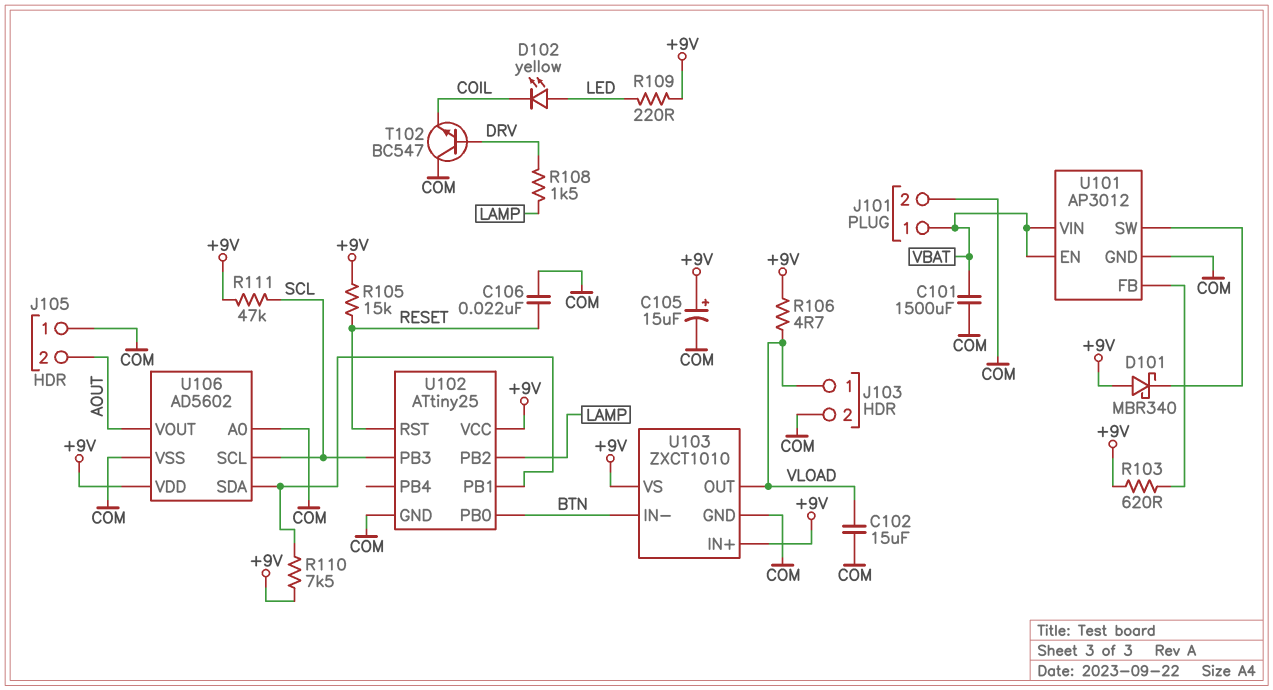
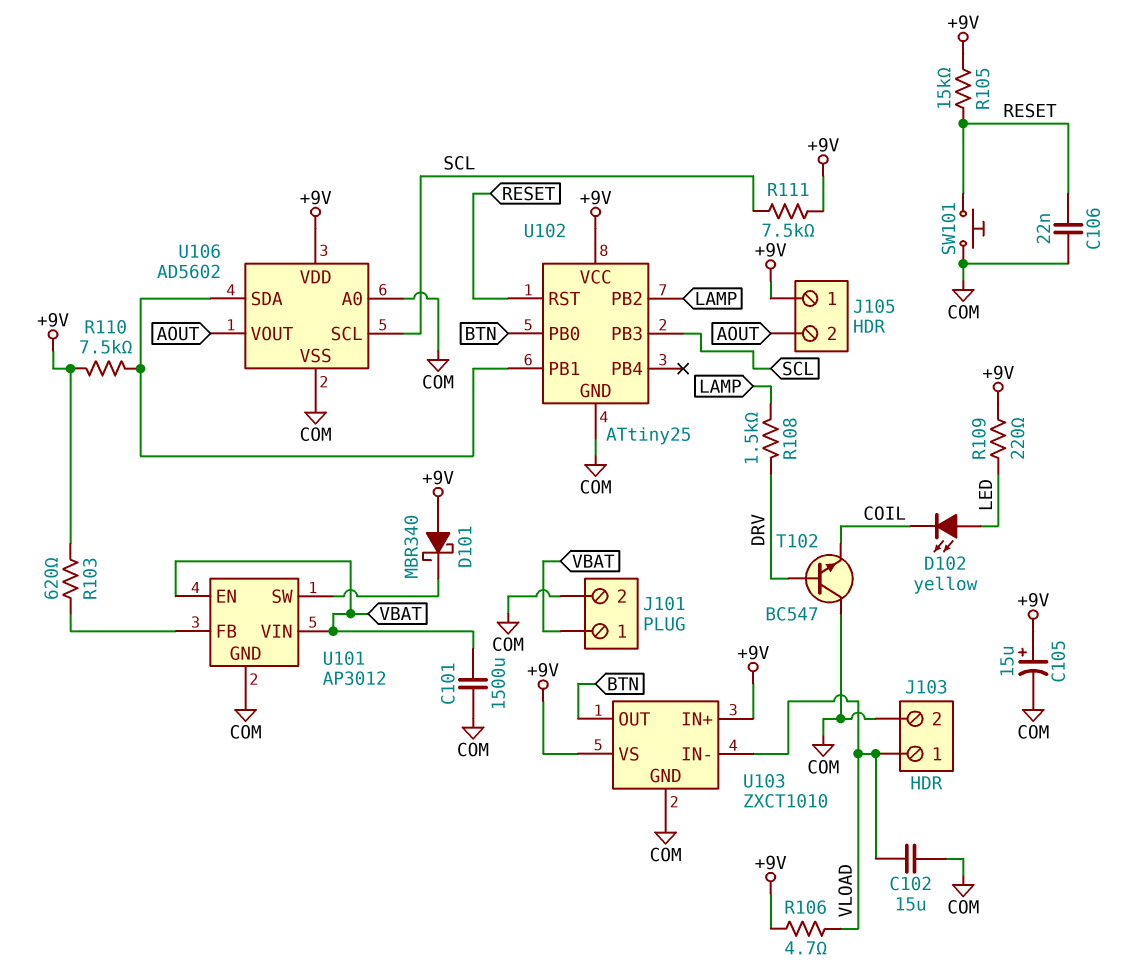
J105 pin 1: COM -> +9V
R111: 47k (+9V, SCL) -> 7.5k (+9V, SCL)
SW101: none -> button (COM, RESET)
U103 pin IN-: BTN -> VLOAD
U103 pin OUT: VLOAD -> BTN

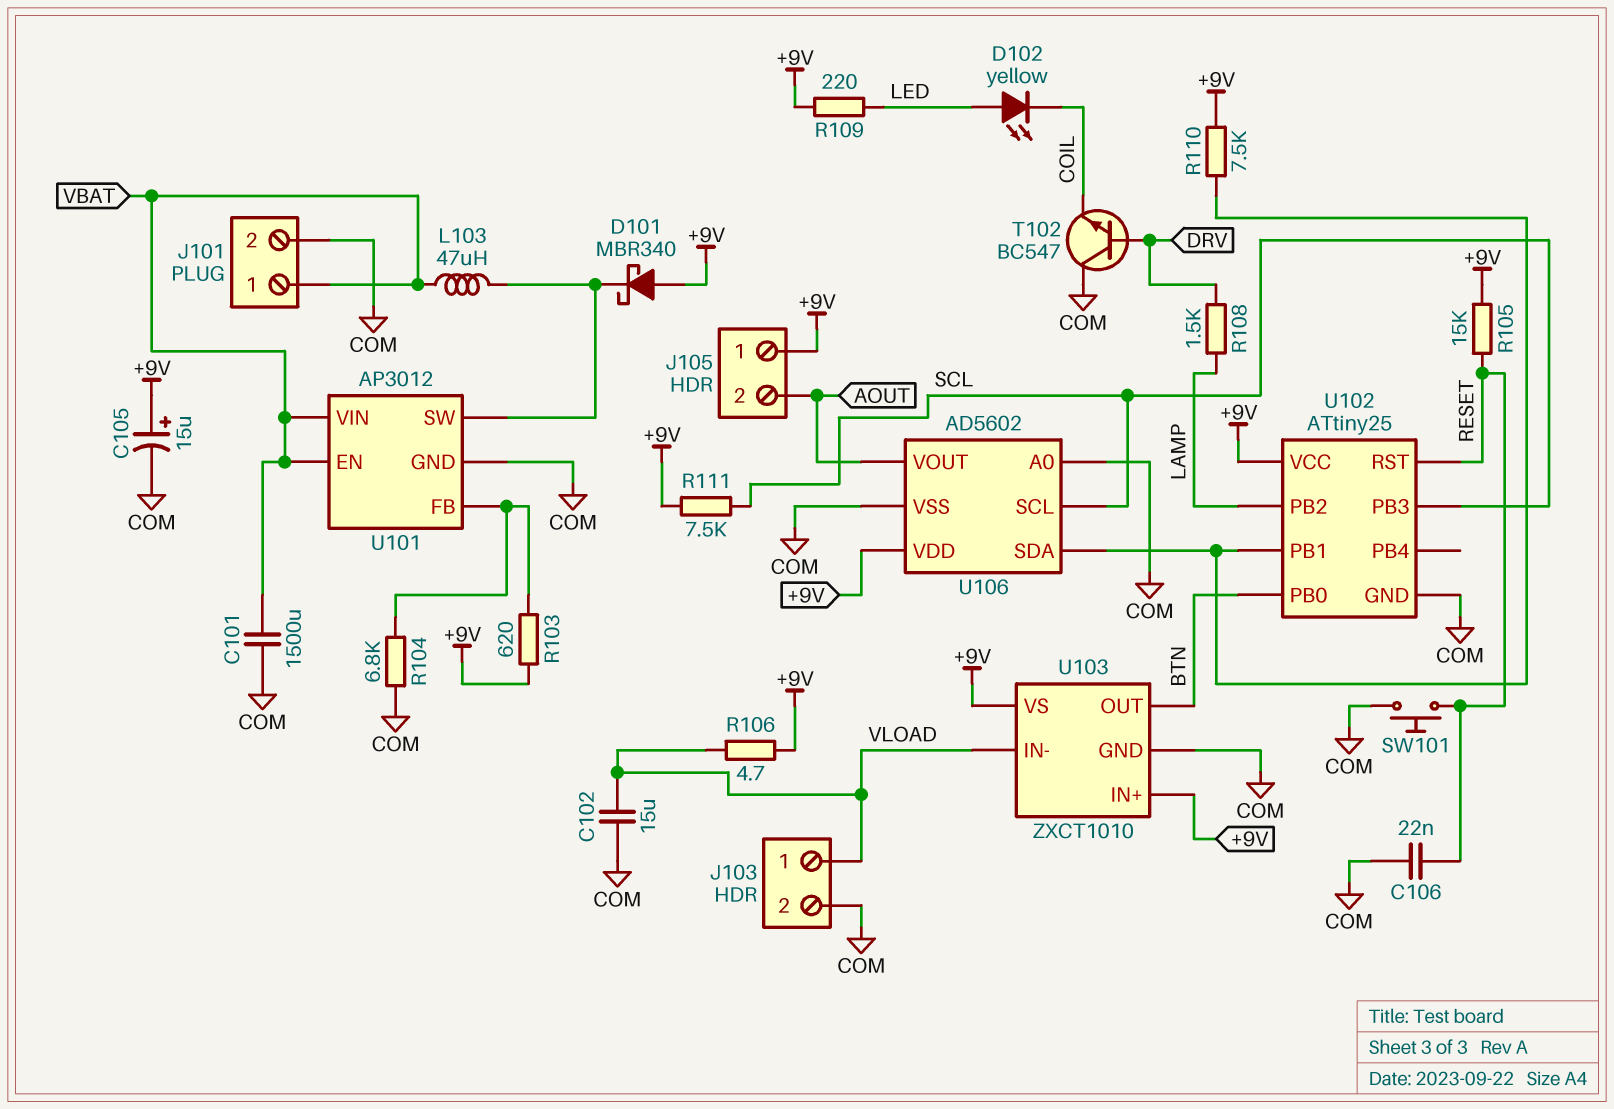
L103: none -> 47uH (U101/SW, VBAT)
R104: none -> 6.8k (COM, U101/FB)

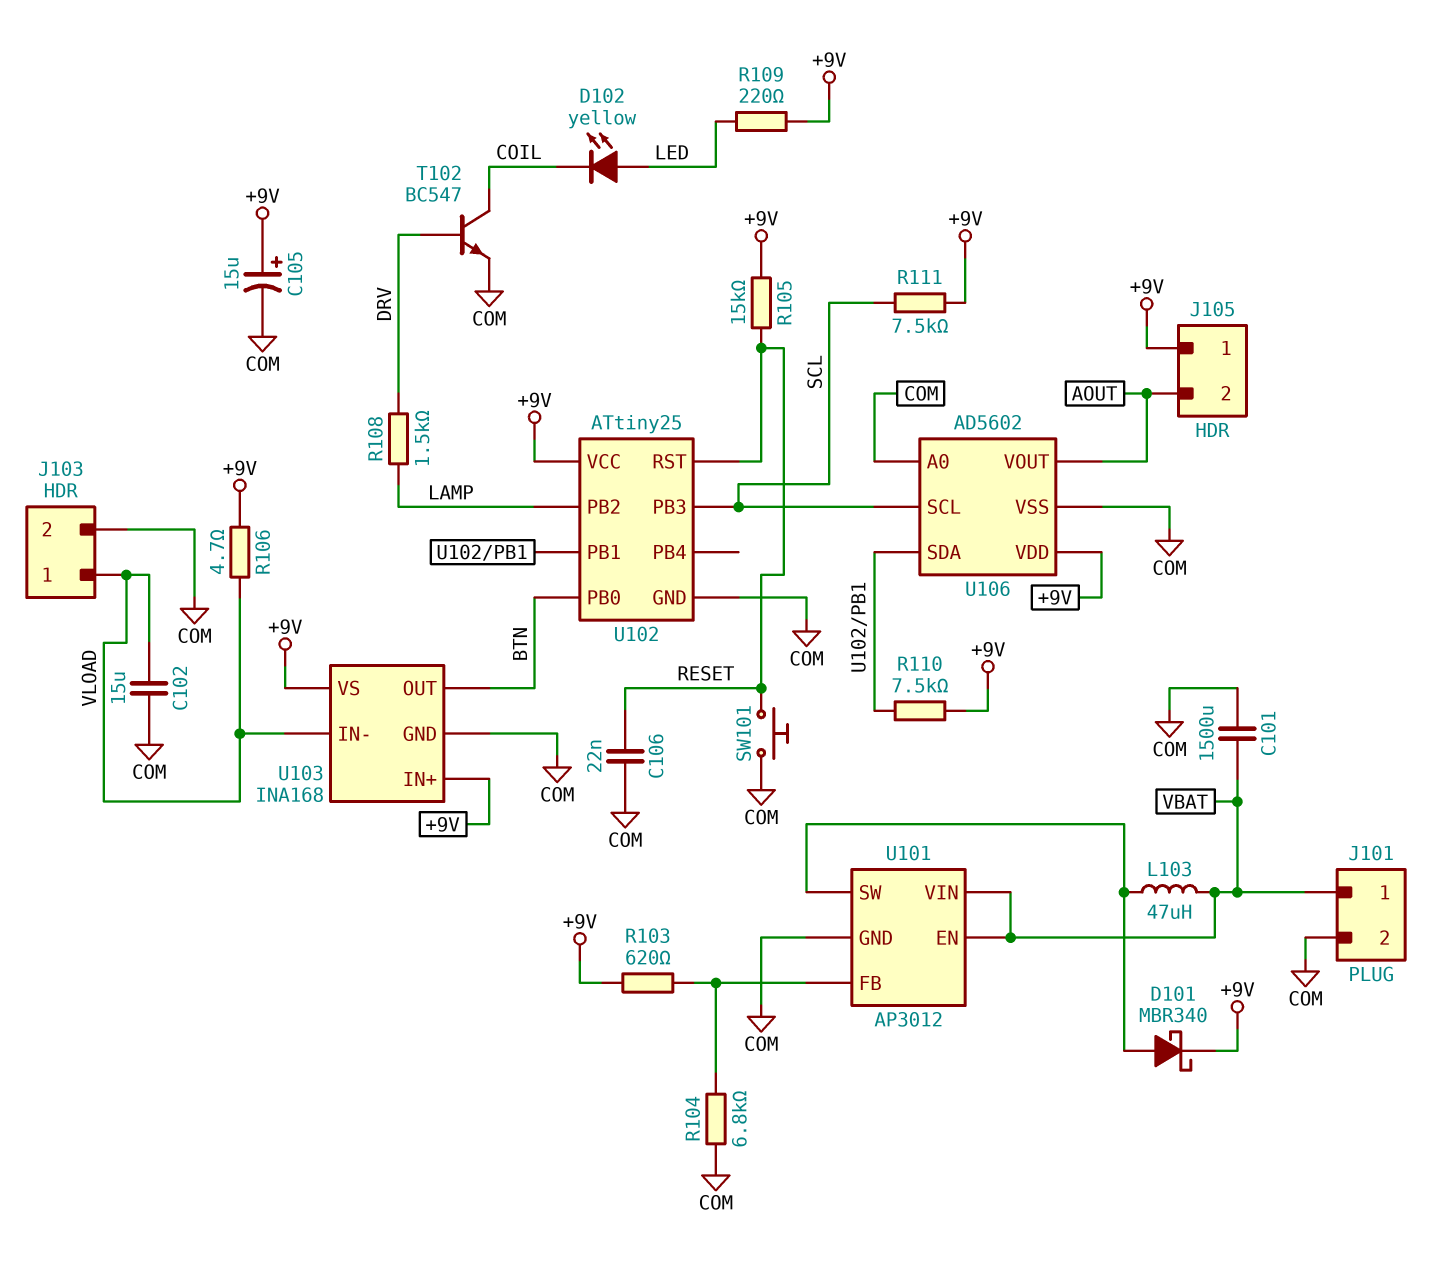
D101: schottky MBR340 (A +9V, K U101/SW) -> schottky MBR340 (A U101/SW, K +9V)
T102: NPN BC547 (B DRV, C COM, E COIL) -> NPN BC547 (B DRV, C COIL, E COM)
U103: ZXCT1010 -> INA168

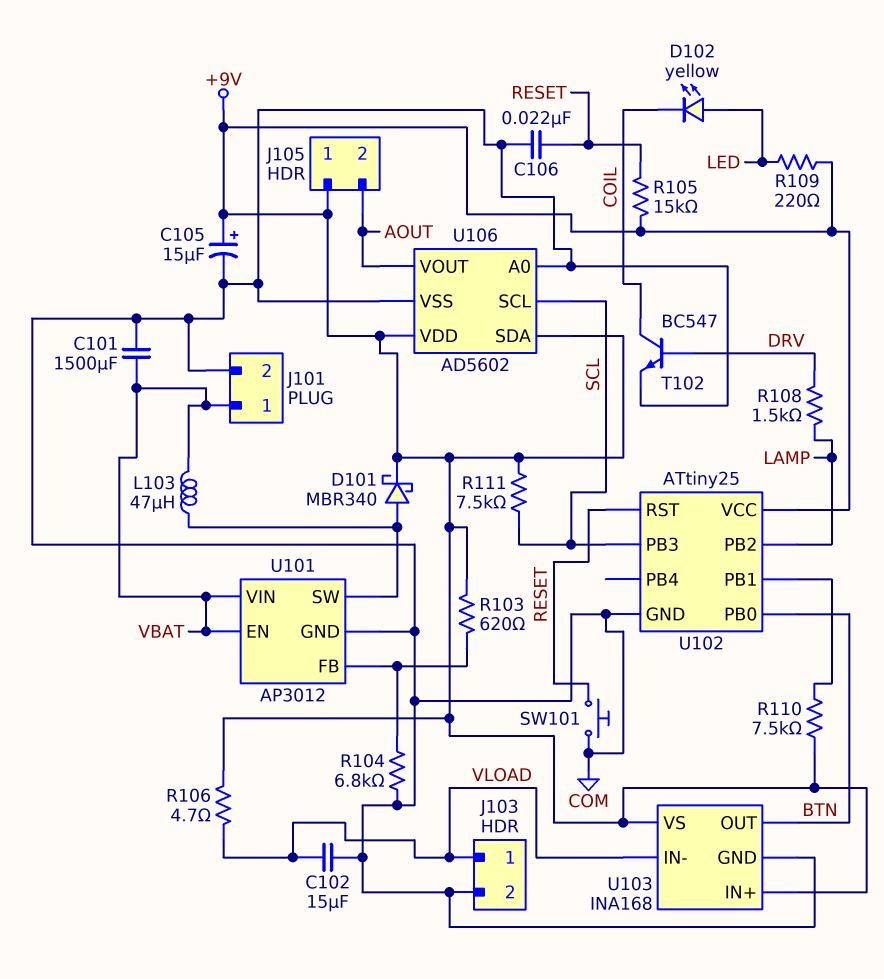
U106 pin SDA: U102/PB1 -> +9V

